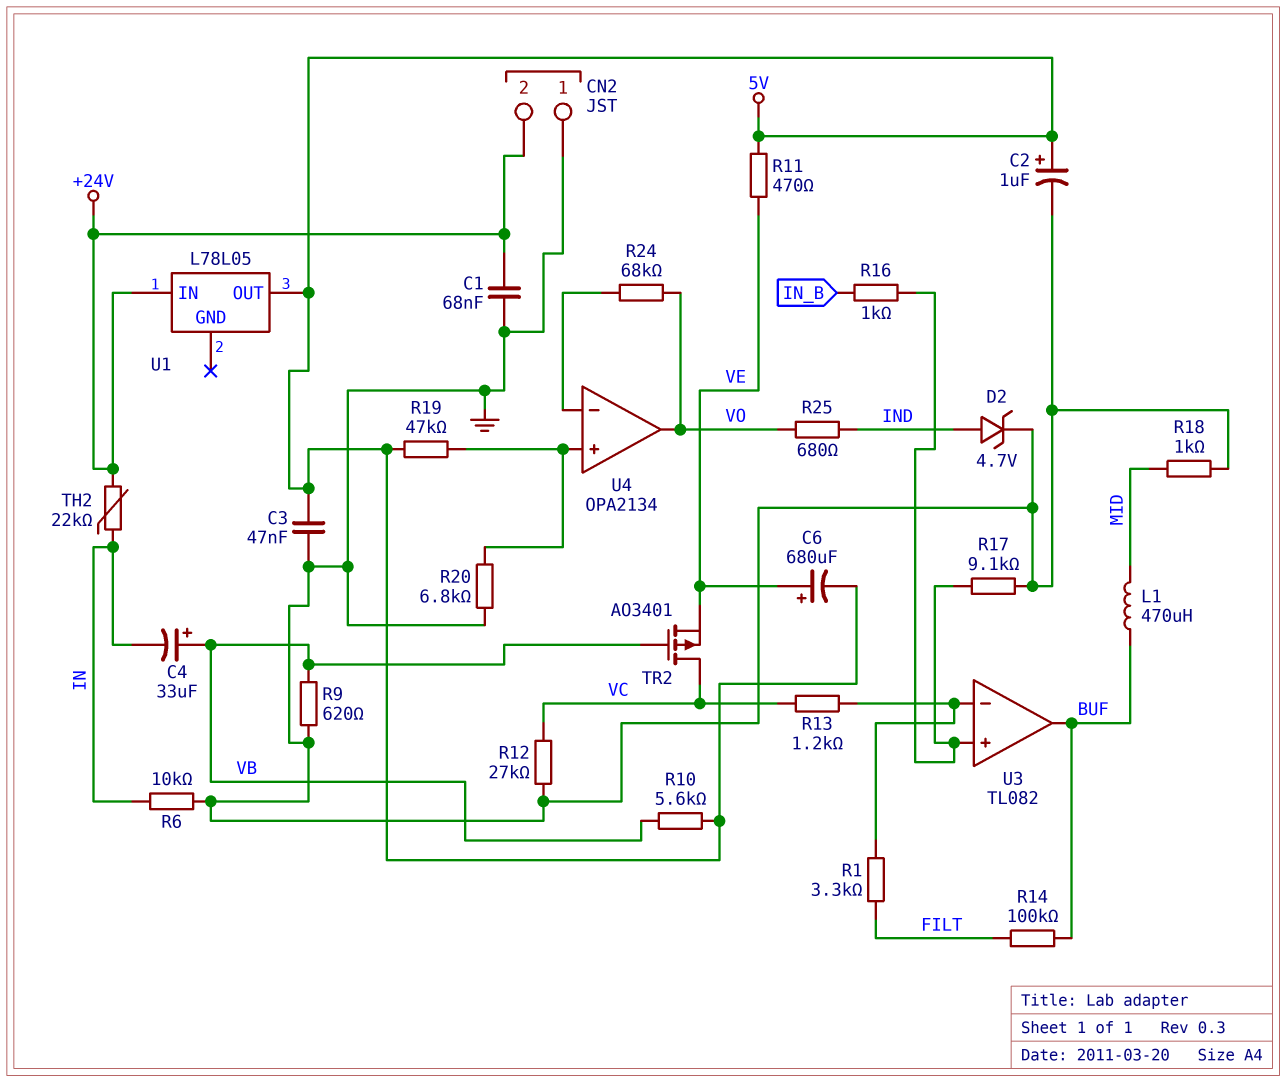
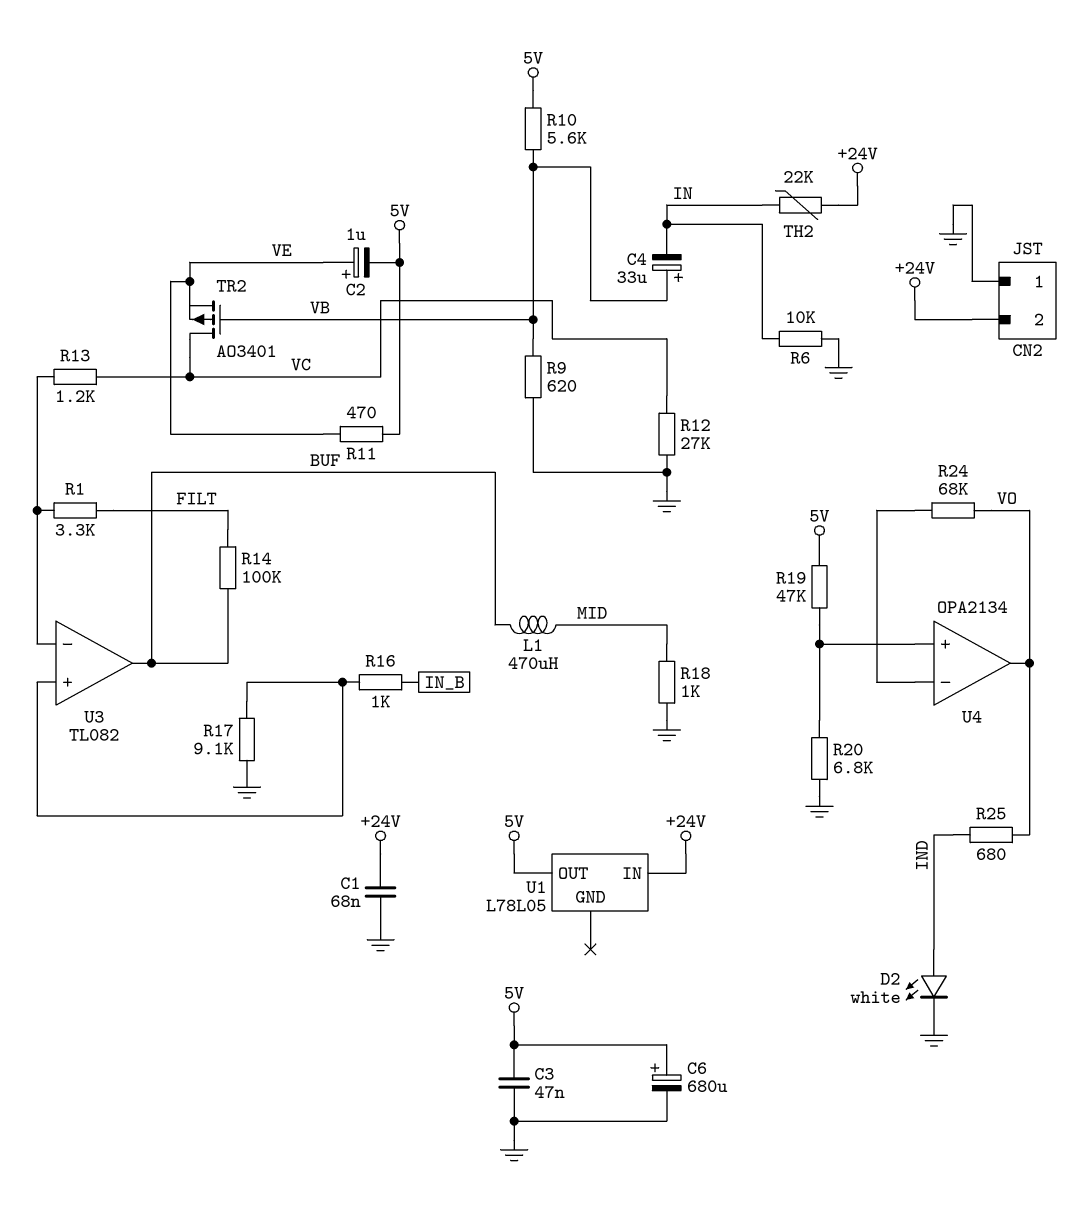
C2: 1uF (plus 5V, minus GND) -> 1uF (plus VE, minus 5V)
C6: 680uF (plus VE, minus 5V) -> 680uF (plus 5V, minus GND)
D2: zener 4.7V (A IND, K GND) -> LED white (A IND, K GND)

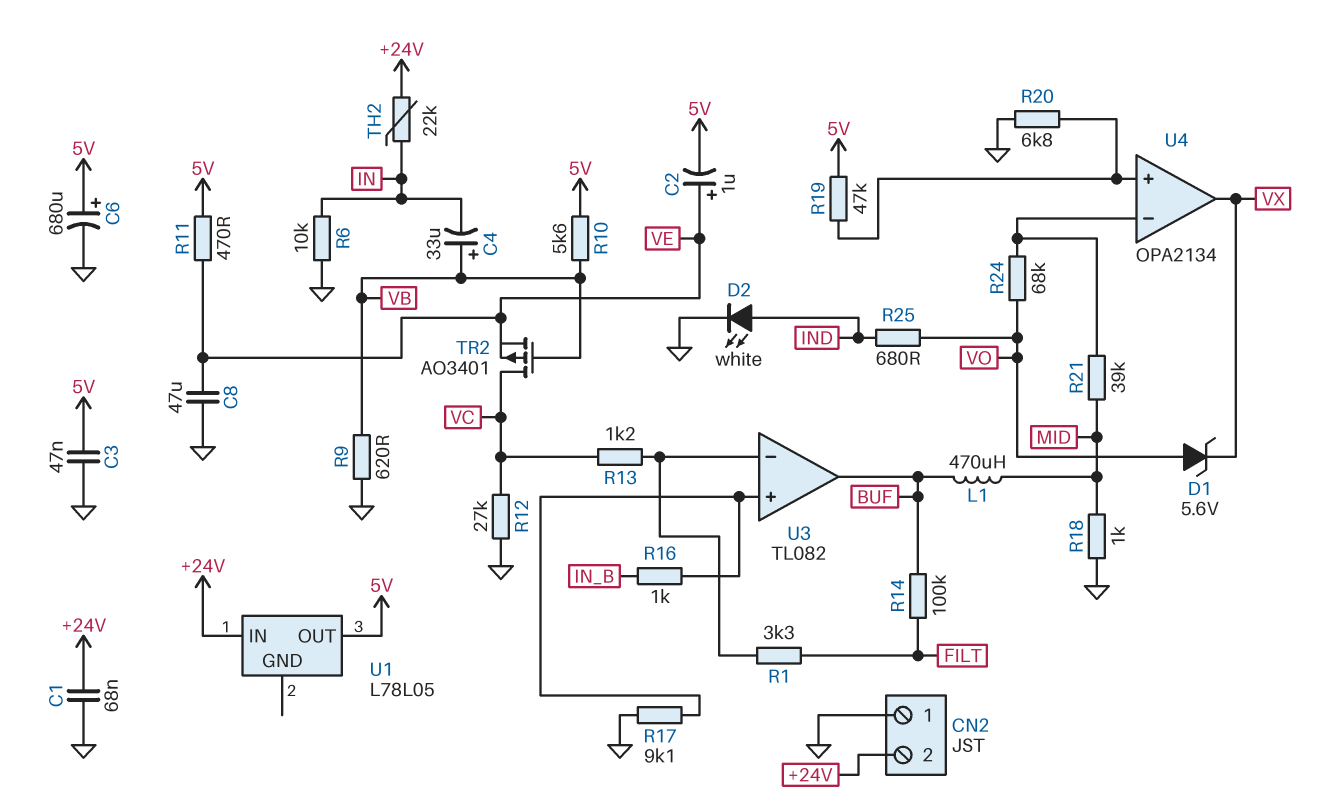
C8: none -> 47uF (GND, VE)
D1: none -> zener 5.6V (A VO, K VX)
R21: none -> 39k (MID, U4/in-)
U4 pin out: VO -> VX

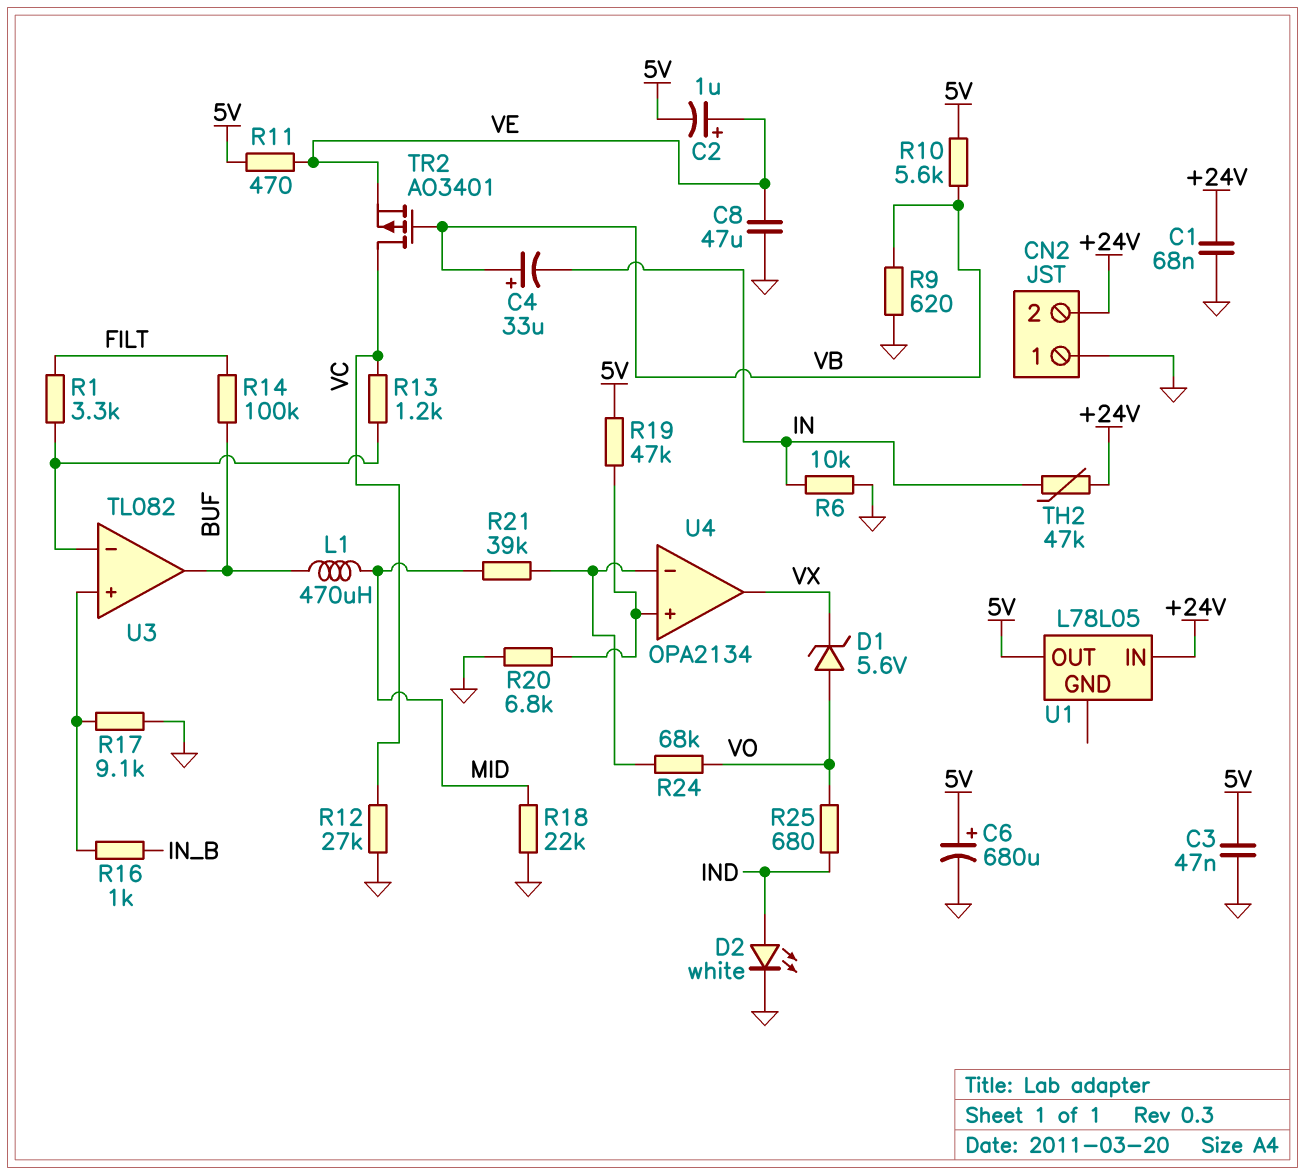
R18: 1k (GND, MID) -> 22k (GND, MID)
TH2: 22k (+24V, IN) -> 47k (+24V, IN)

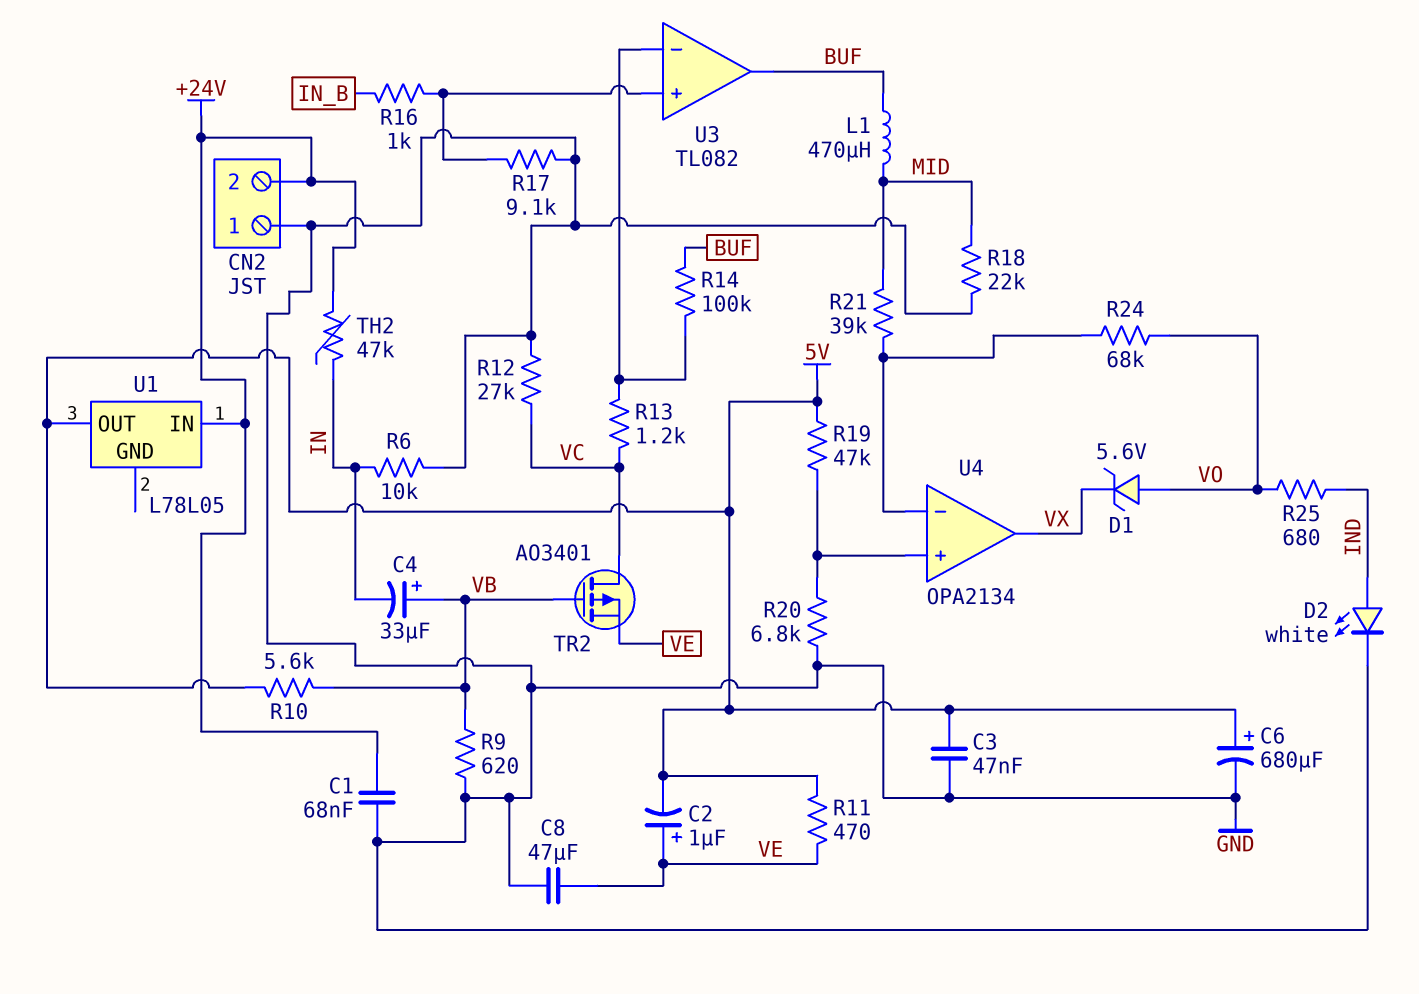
R1: 3.3k (FILT, U3/in-) -> none
R14: 100k (BUF, FILT) -> 100k (BUF, U3/in-)

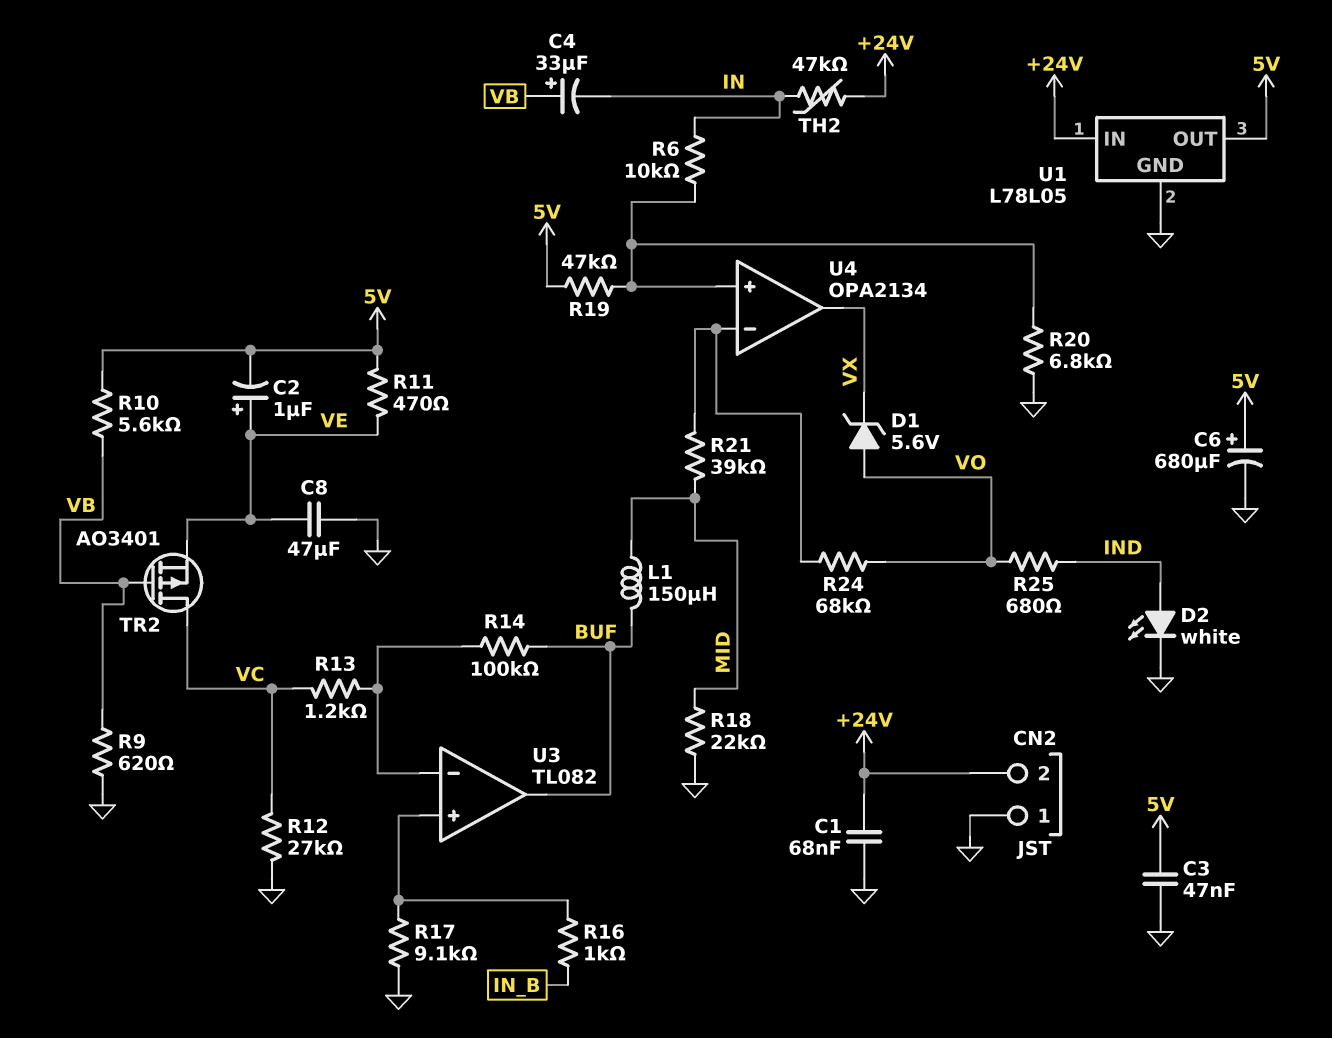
L1: 470uH (BUF, MID) -> 150uH (BUF, MID)
R6: 10k (GND, IN) -> 10k (IN, U4/in+)
U1 pin GND: none -> GND

